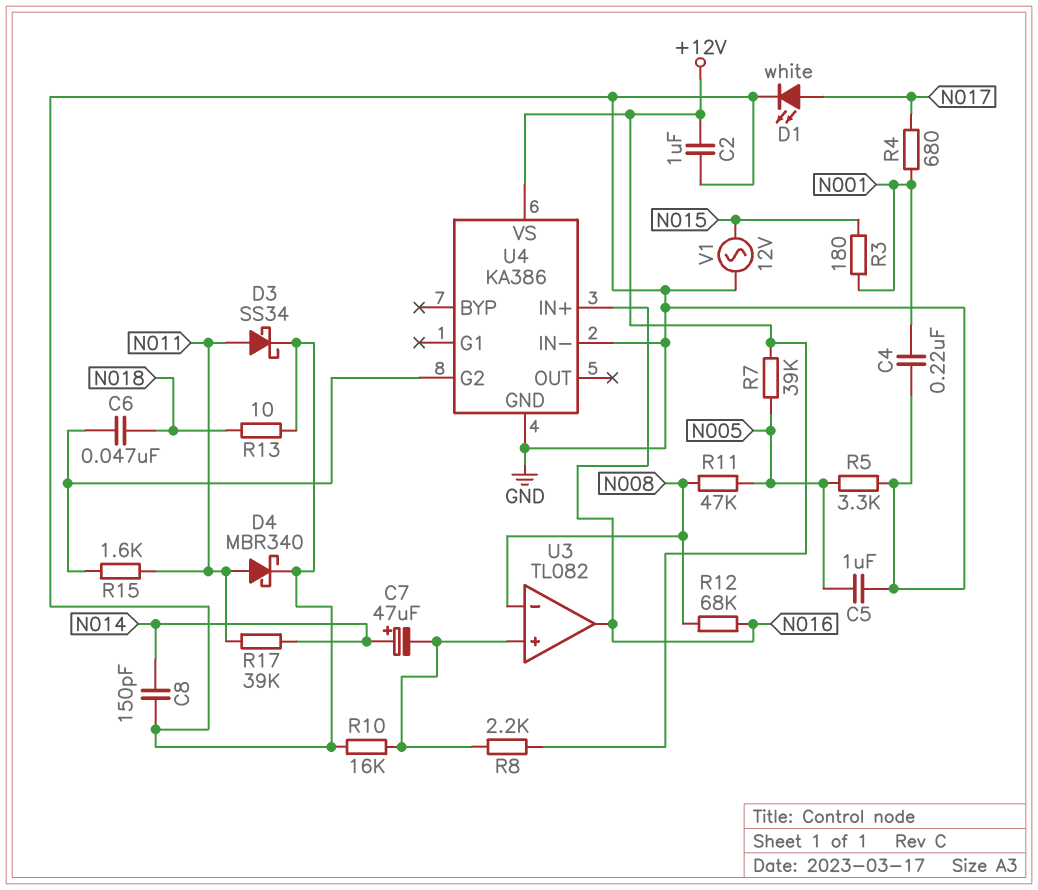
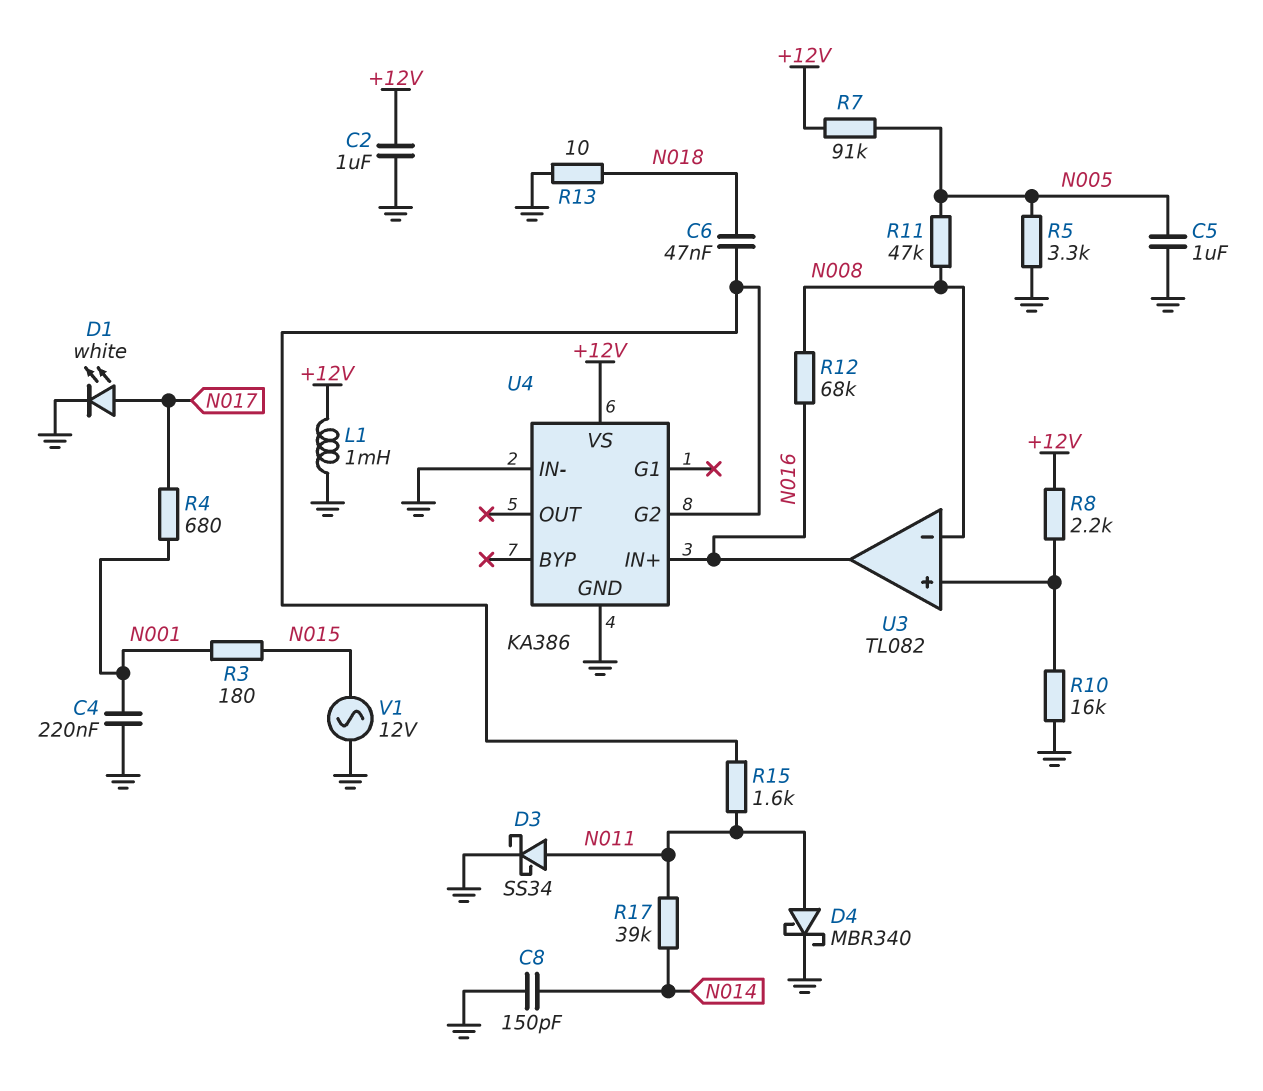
C7: 47uF (plus N014, minus U3/in+) -> none
L1: none -> 1mH (+12V, GND)
R7: 39k (+12V, N005) -> 91k (+12V, N005)

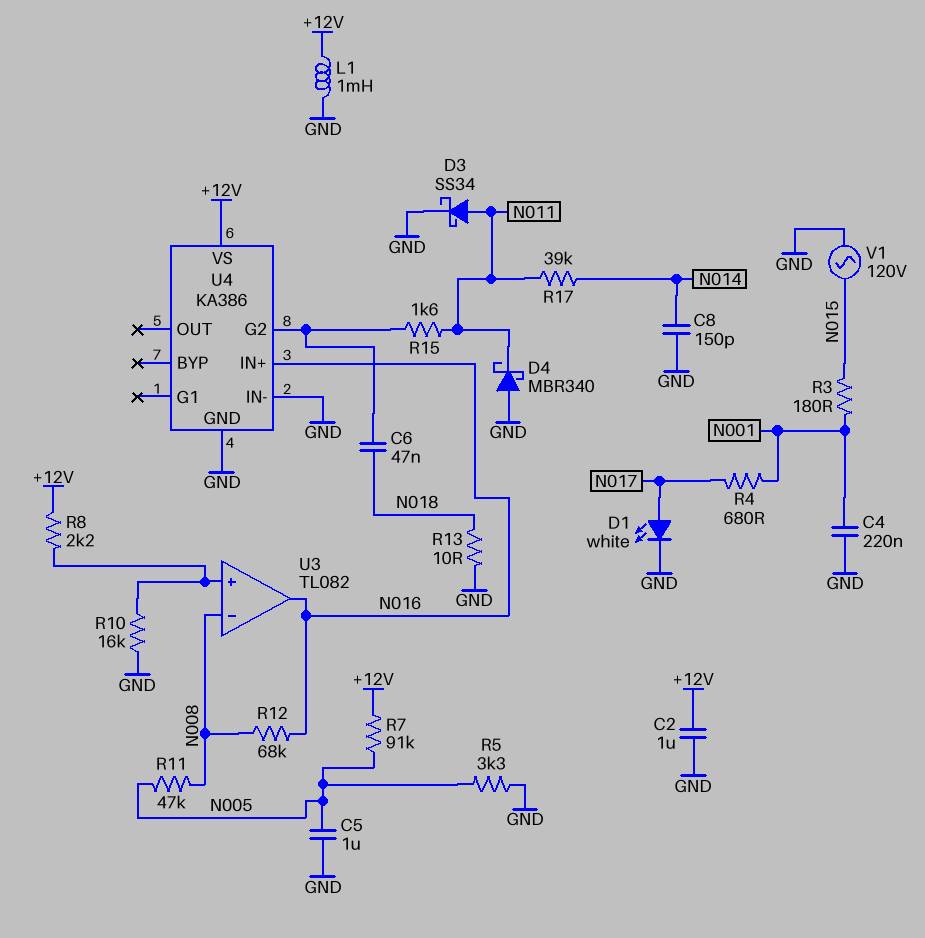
D4: schottky MBR340 (A N011, K GND) -> schottky MBR340 (A GND, K N011)
V1: AC 12V (GND, N015) -> AC 120V (GND, N015)

